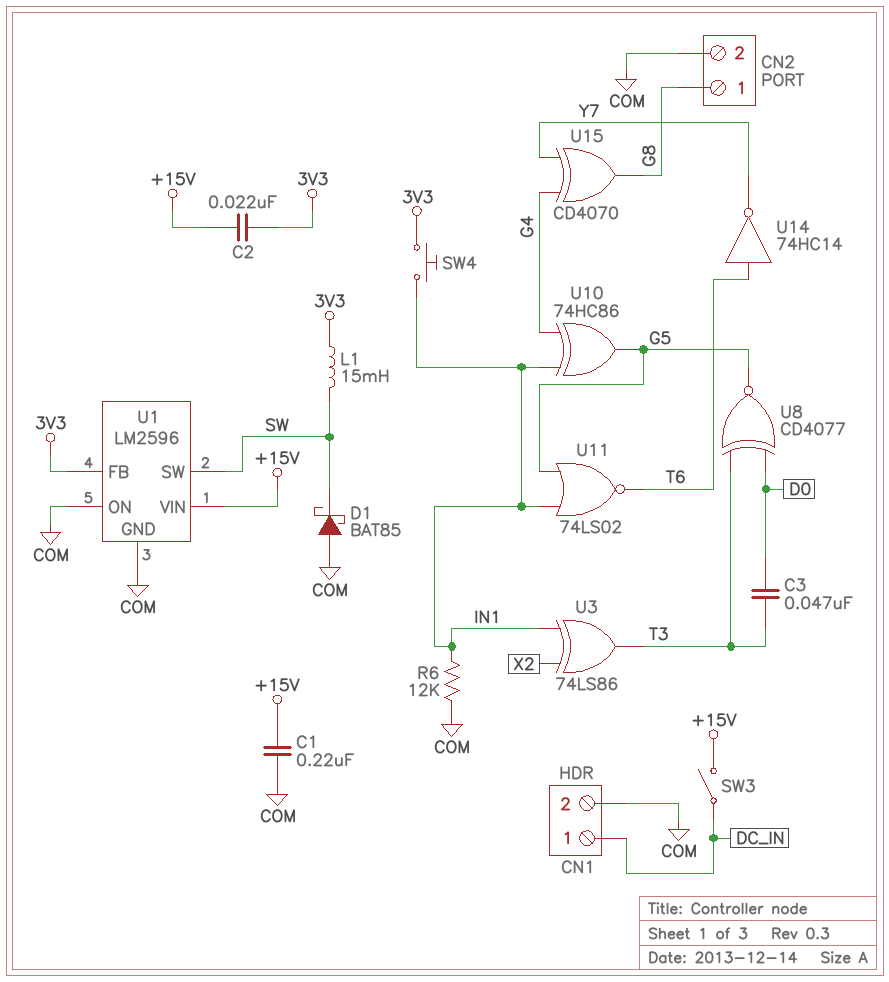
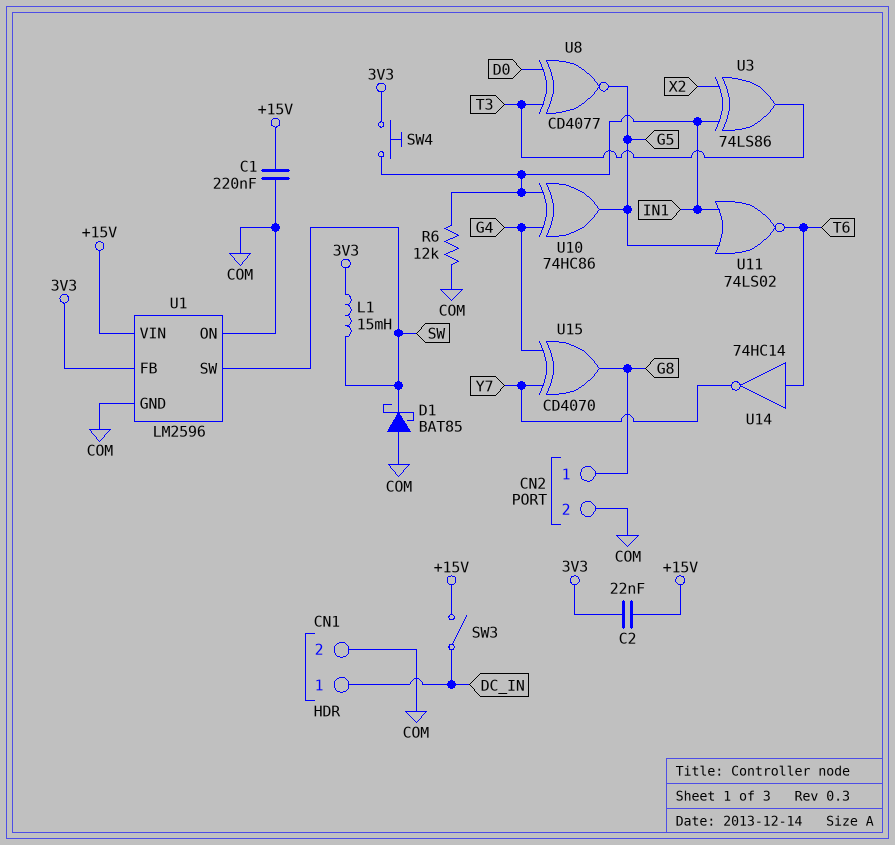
C3: 47nF (D0, T3) -> none

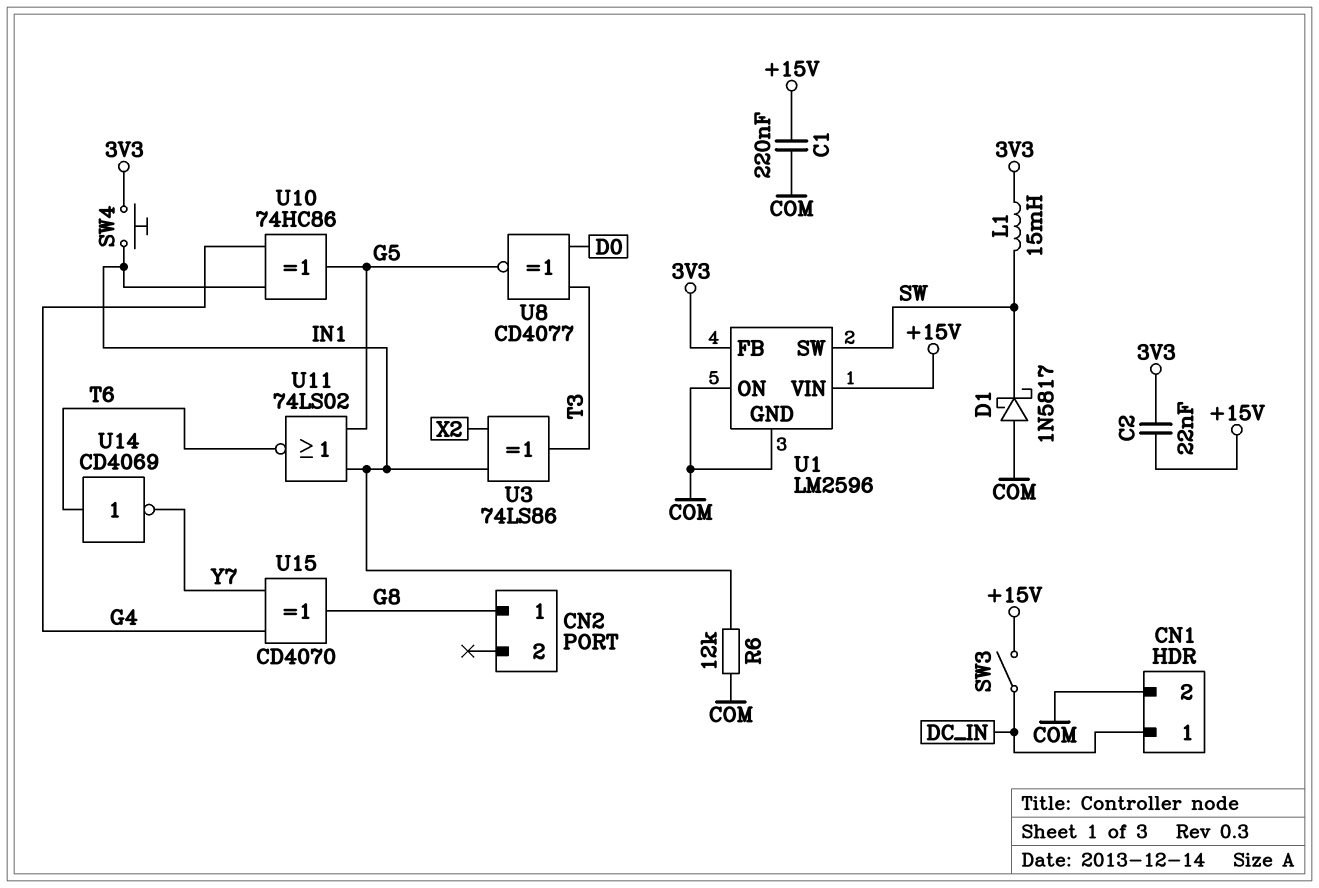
CN2 pin 2: COM -> none
D1: schottky BAT85 (A COM, K SW) -> schottky 1N5817 (A COM, K SW)
U14: NOT 74HC14 (in T6, out Y7) -> NOT CD4069 (in T6, out Y7)

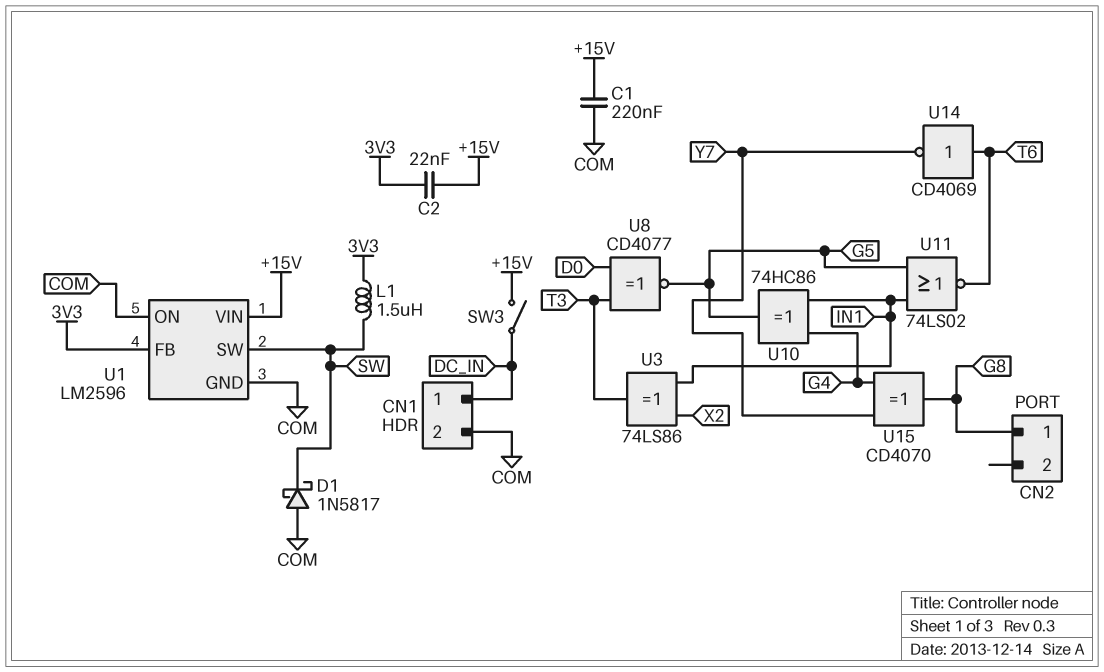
L1: 15mH (3V3, SW) -> 1.5uH (3V3, SW)
R6: 12k (COM, IN1) -> none
SW4: button (3V3, IN1) -> none

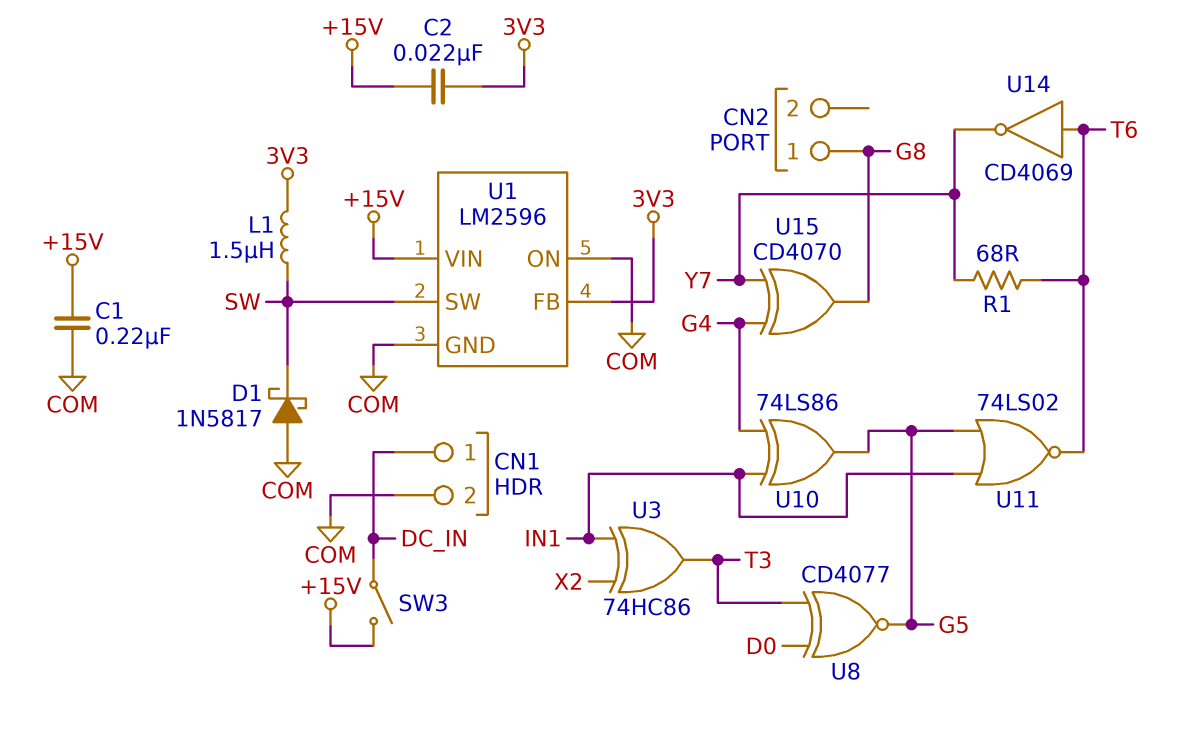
R1: none -> 68 (T6, Y7)
U3: XOR 74LS86 (in IN1, in X2, out T3) -> XOR 74HC86 (in IN1, in X2, out T3)
U10: XOR 74HC86 (in G4, in IN1, out G5) -> XOR 74LS86 (in G4, in IN1, out G5)

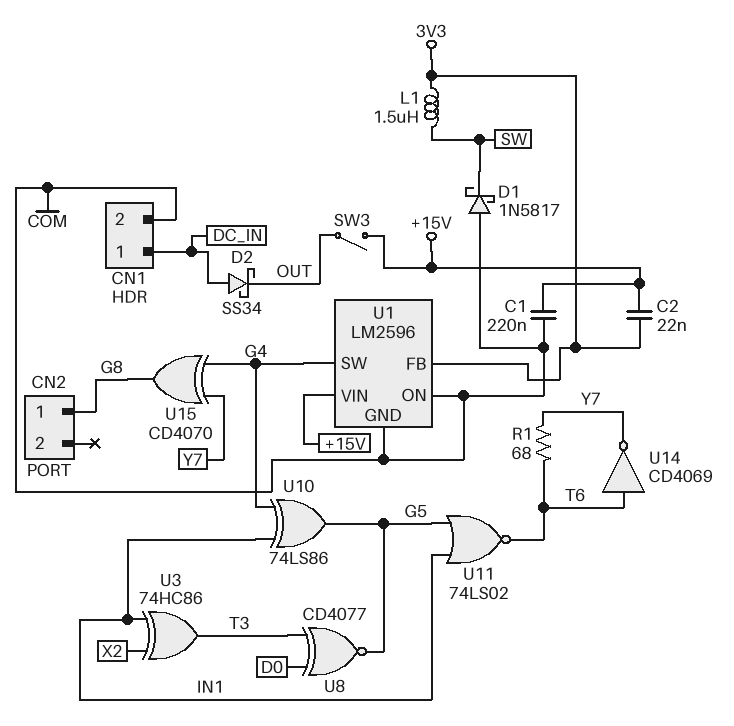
D2: none -> schottky SS34 (A DC_IN, K OUT)
SW3: switch (+15V, DC_IN) -> switch (+15V, OUT)
U1 pin SW: SW -> G4

